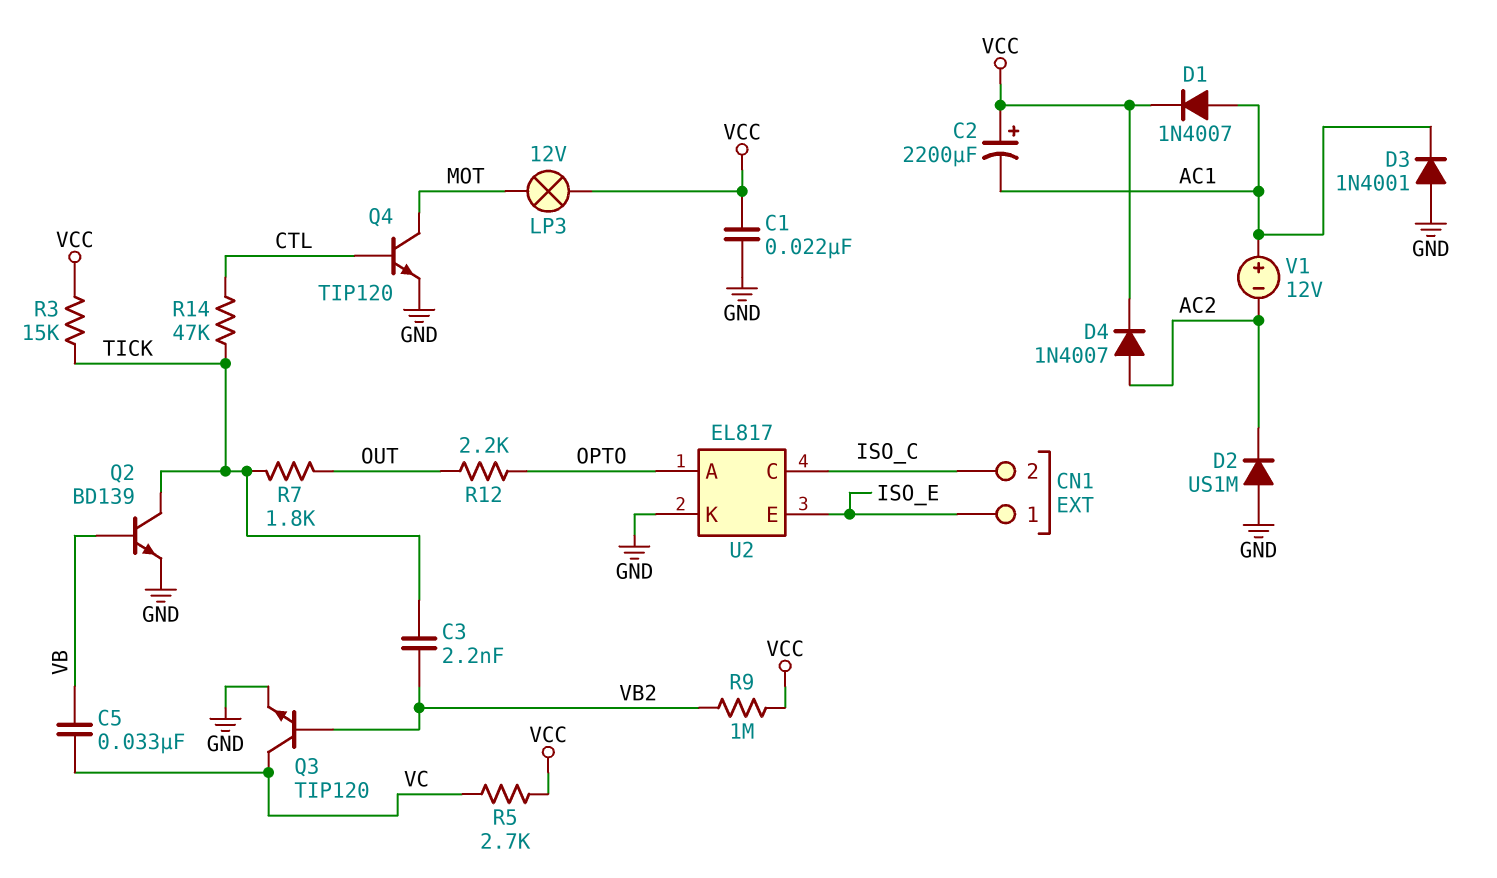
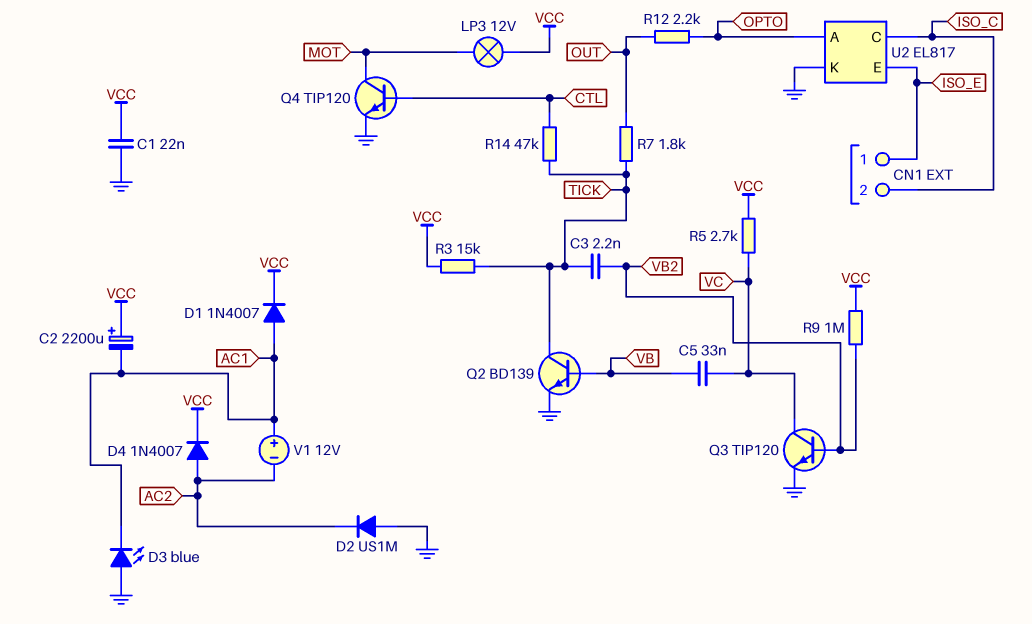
D3: diode 1N4001 (A GND, K AC1) -> LED blue (A GND, K AC1)

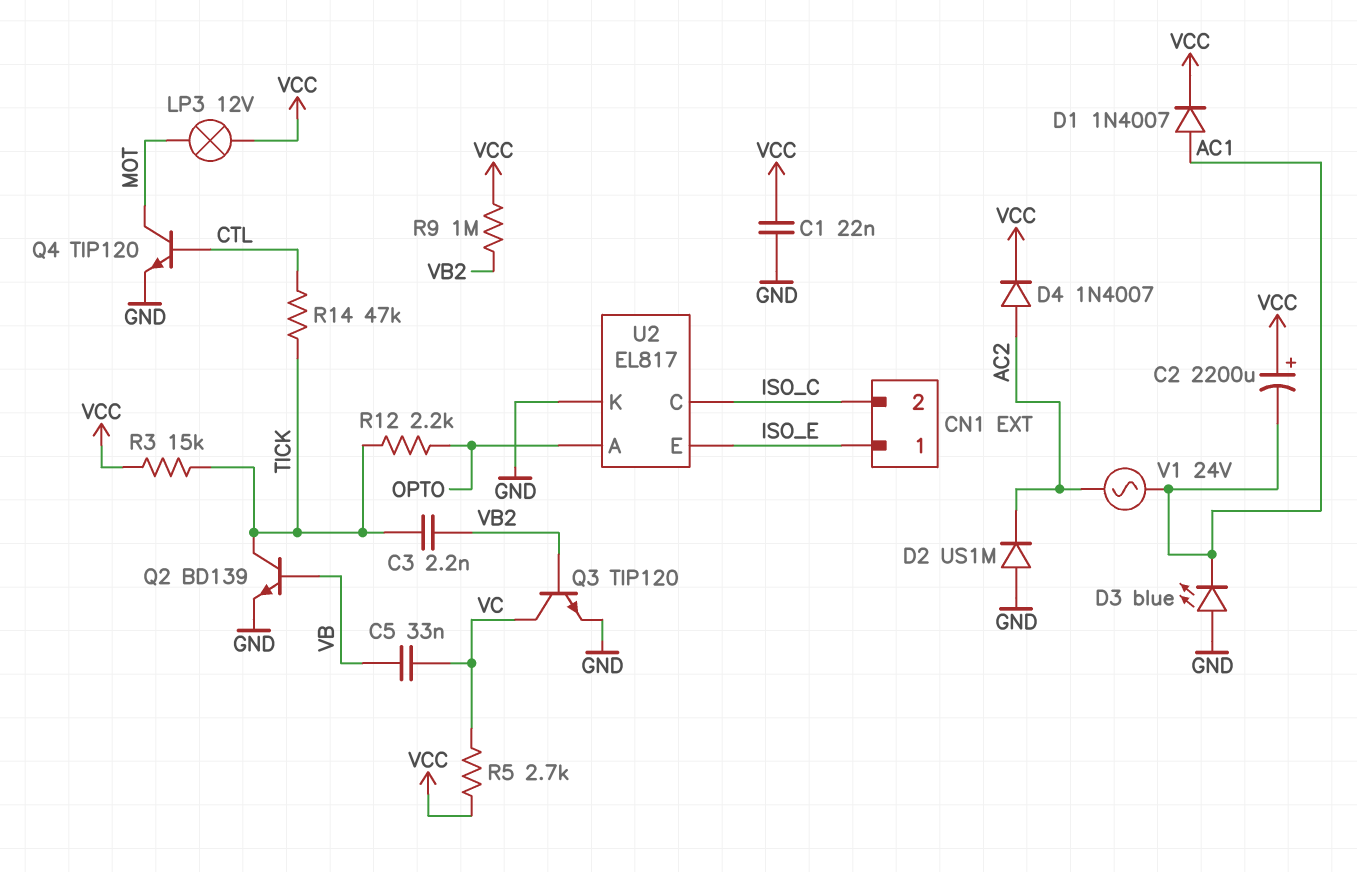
R7: 1.8k (OUT, TICK) -> none
R12: 2.2k (OPTO, OUT) -> 2.2k (OPTO, TICK)
V1: 12V (plus AC1, minus AC2) -> AC 24V (AC1, AC2)

